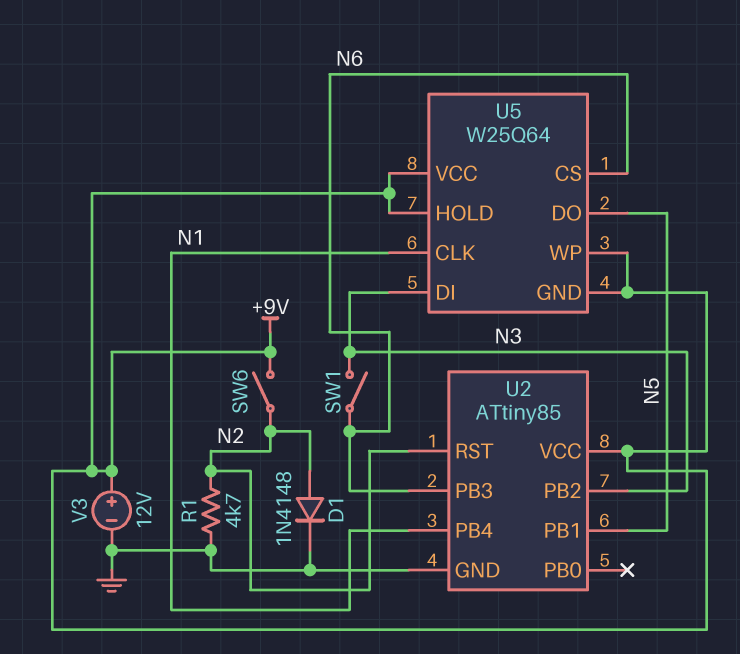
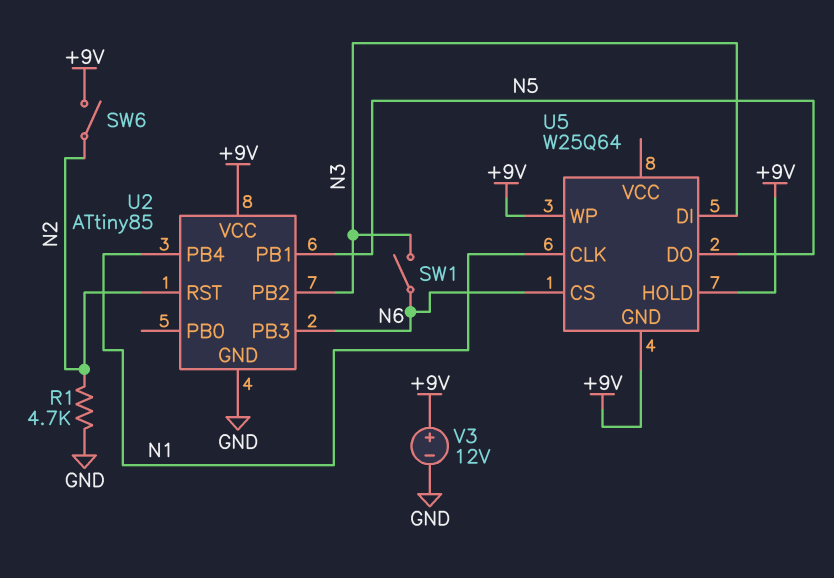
D1: diode 1N4148 (A N2, K GND) -> none
U5 pin VCC: +9V -> none

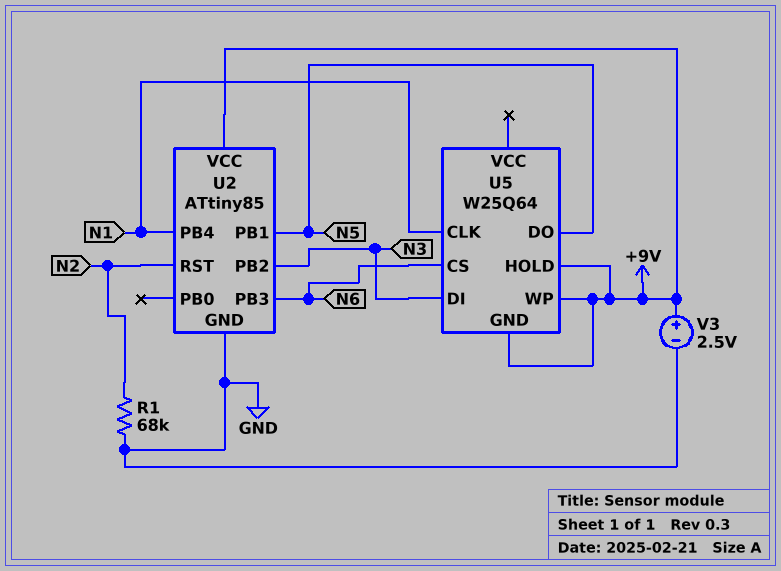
R1: 4.7k (GND, N2) -> 68k (GND, N2)
SW1: switch (N3, N6) -> none
SW6: switch (+9V, N2) -> none
V3: 12V (plus +9V, minus GND) -> 2.5V (plus +9V, minus GND)

